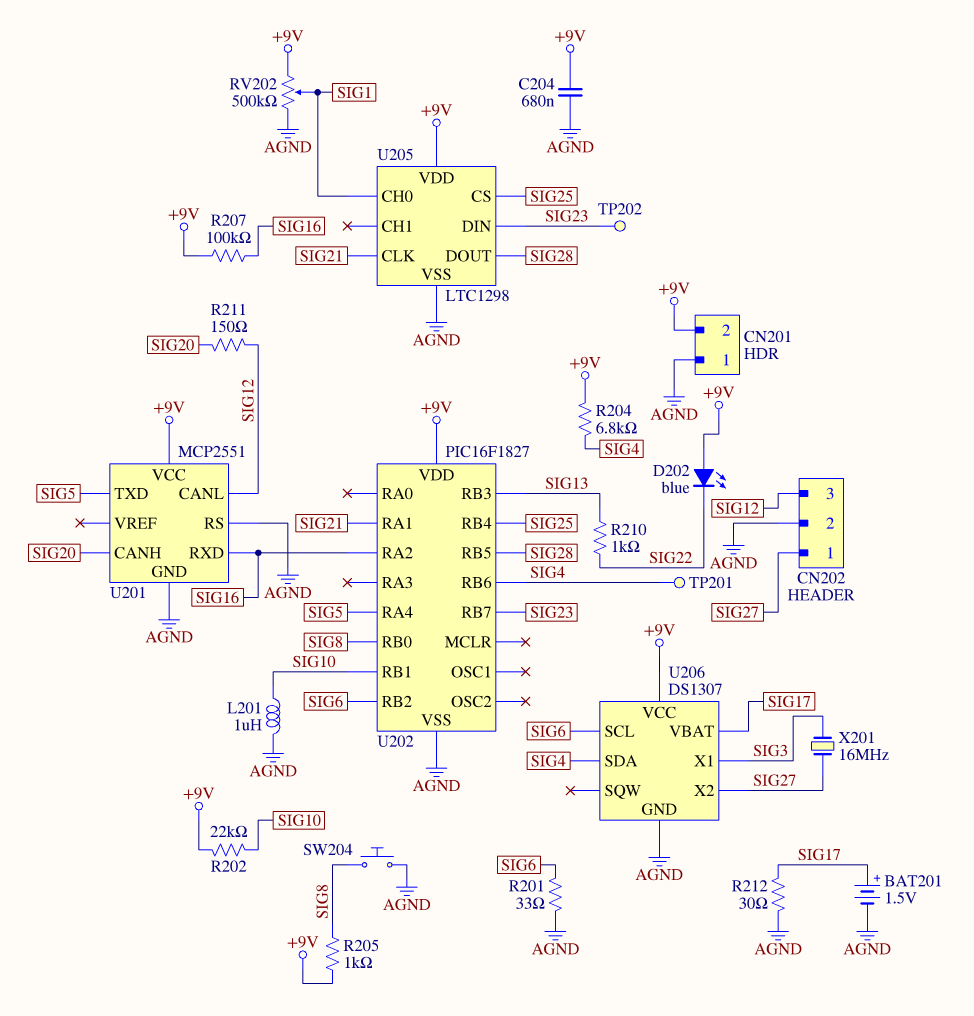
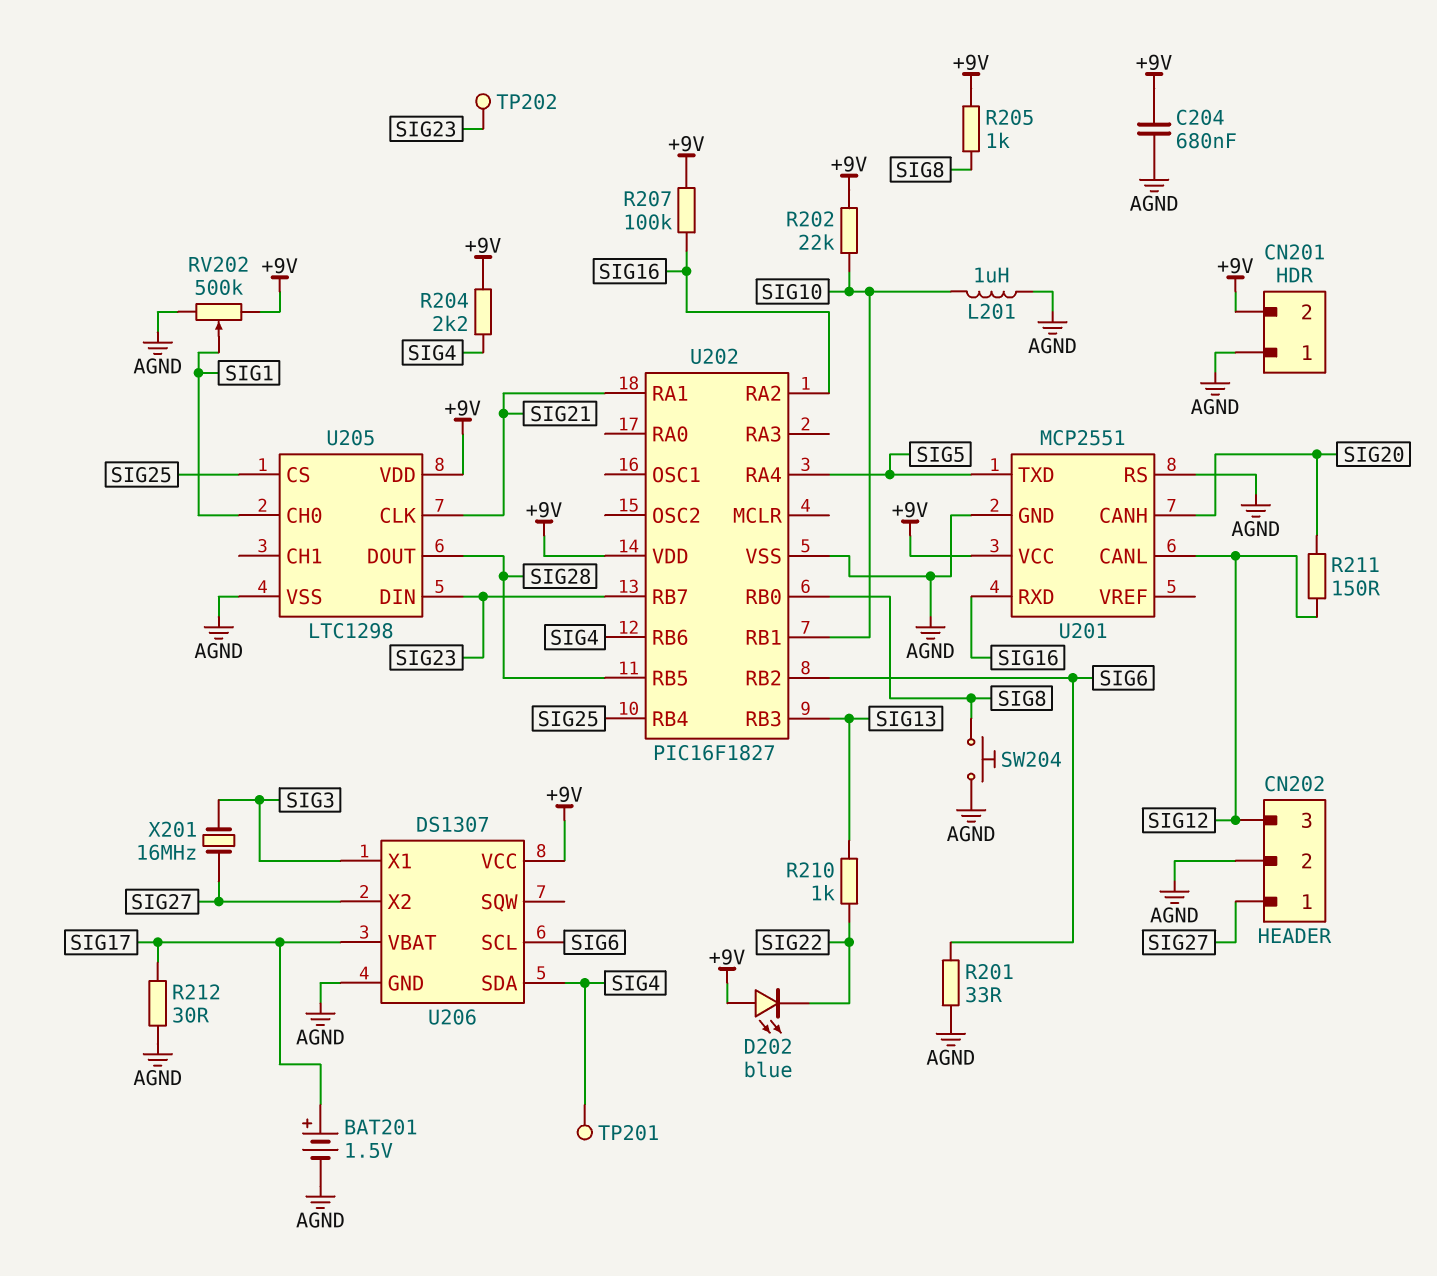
R204: 6.8k (+9V, SIG4) -> 2.2k (+9V, SIG4)

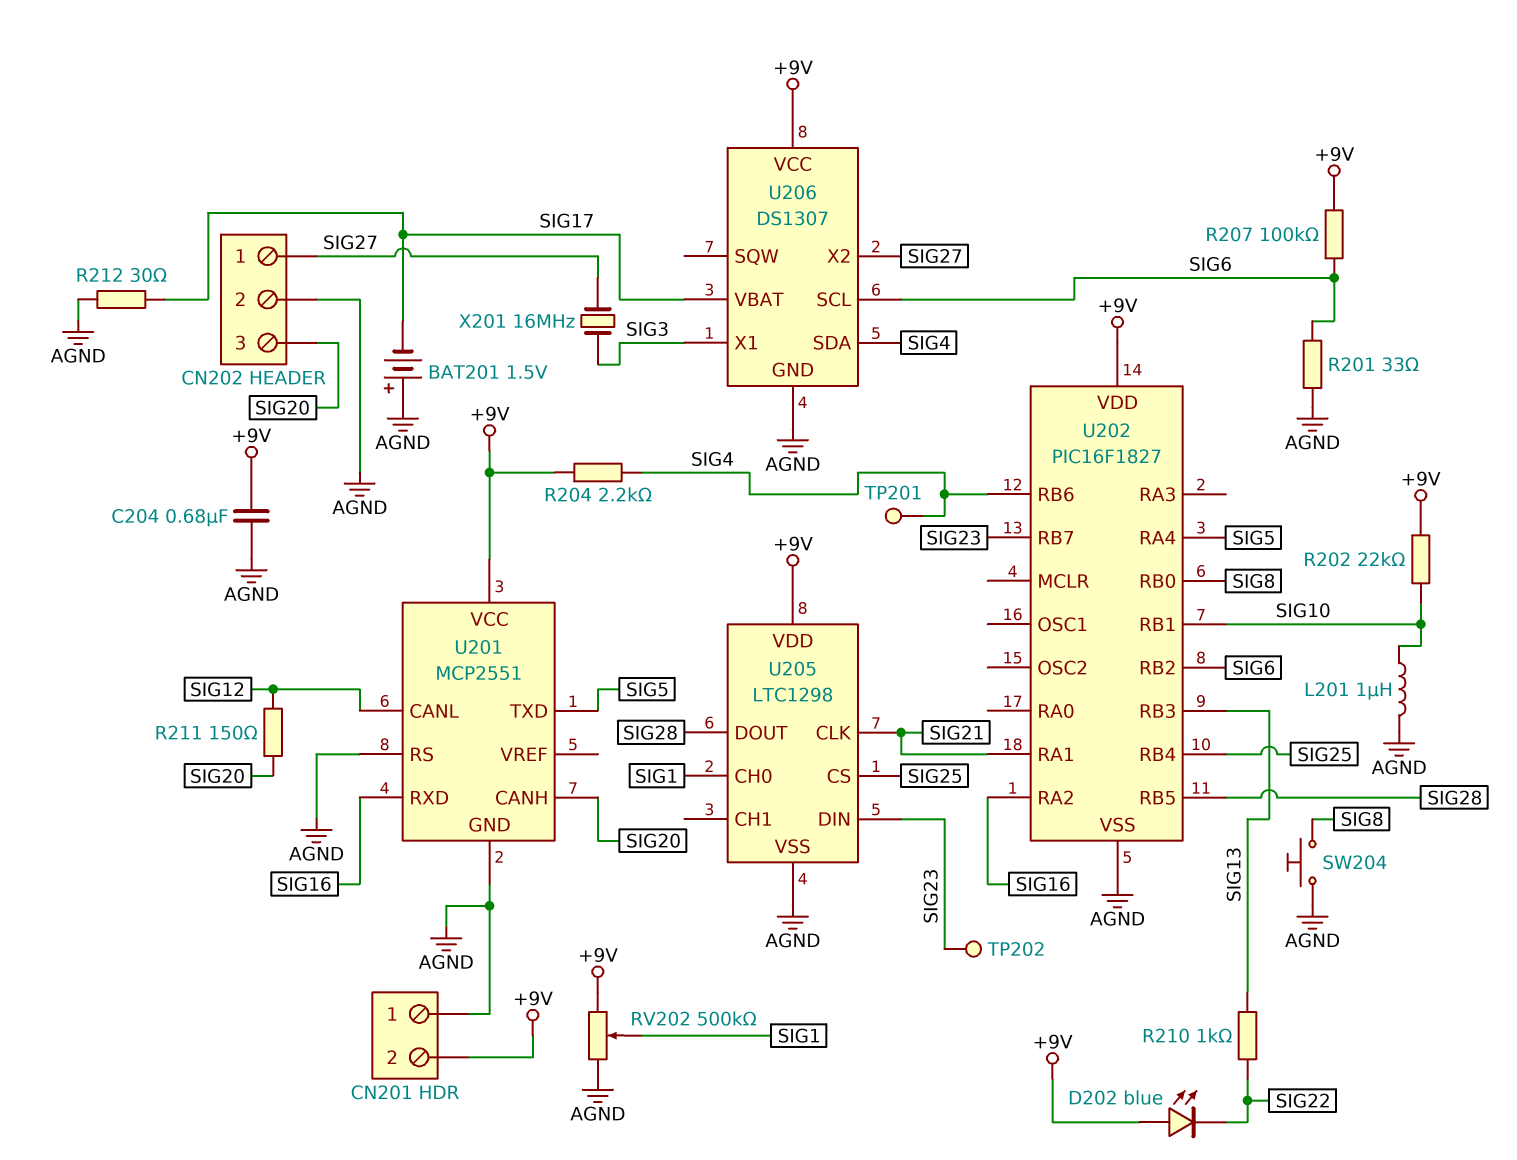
BAT201: 1.5V (plus SIG17, minus AGND) -> 1.5V (plus AGND, minus SIG17)
CN202 pin 3: SIG12 -> SIG20
R205: 1k (+9V, SIG8) -> none
R207: 100k (+9V, SIG16) -> 100k (+9V, SIG6)

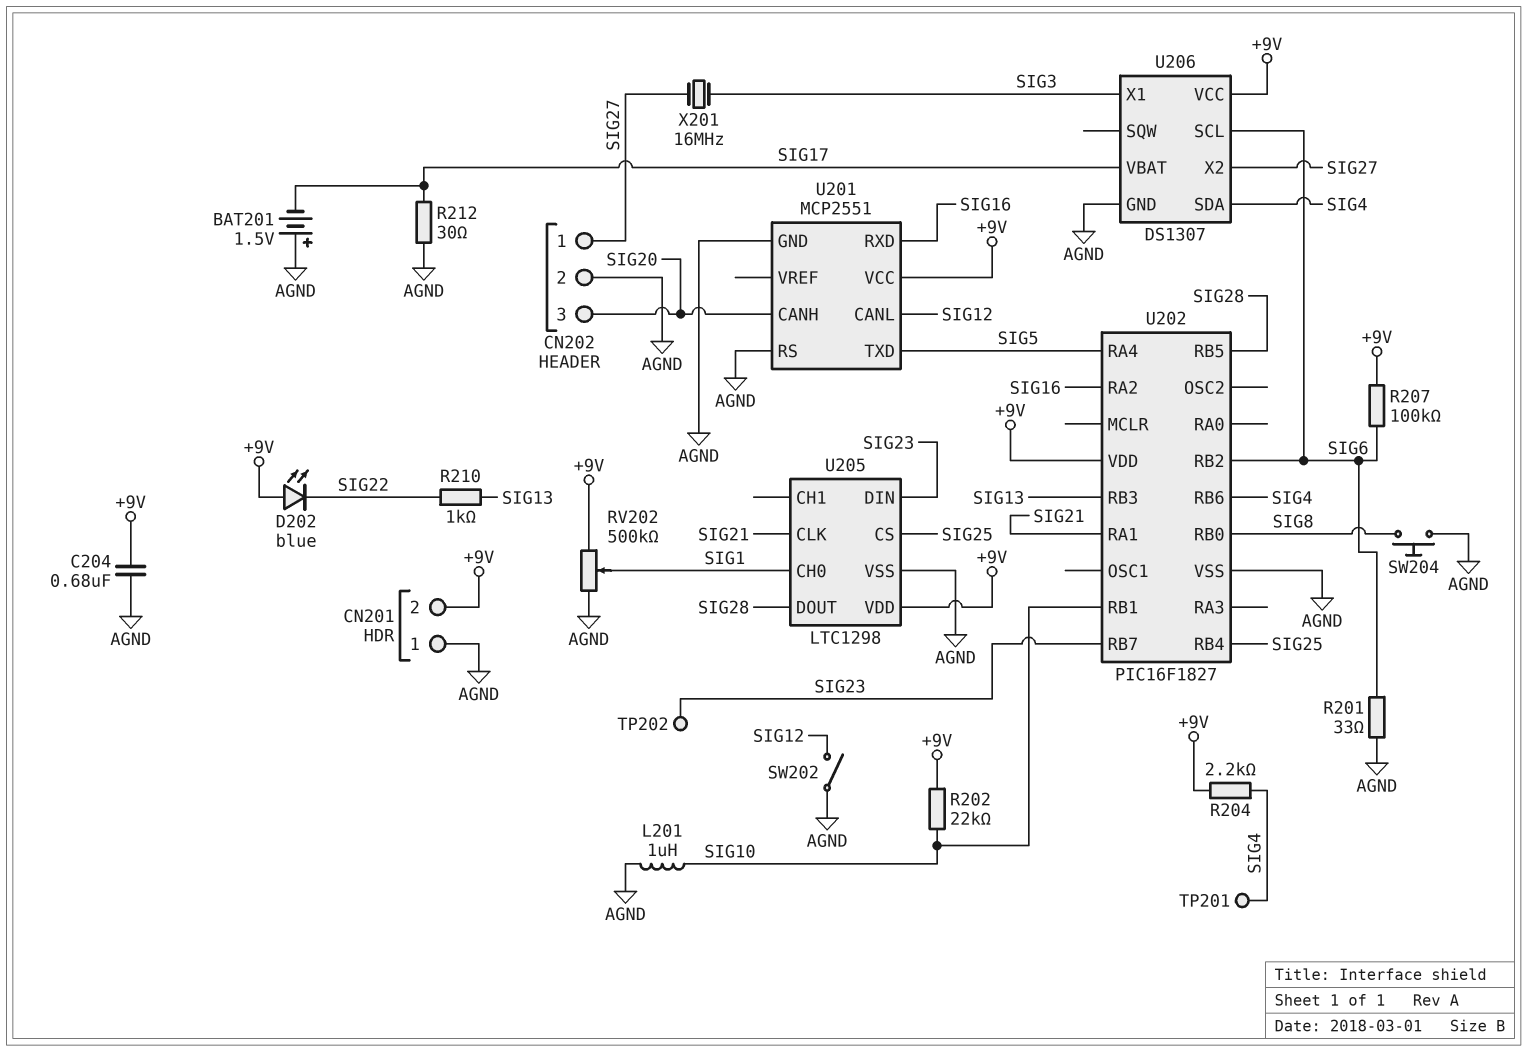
R211: 150 (SIG12, SIG20) -> none
SW202: none -> switch (AGND, SIG12)

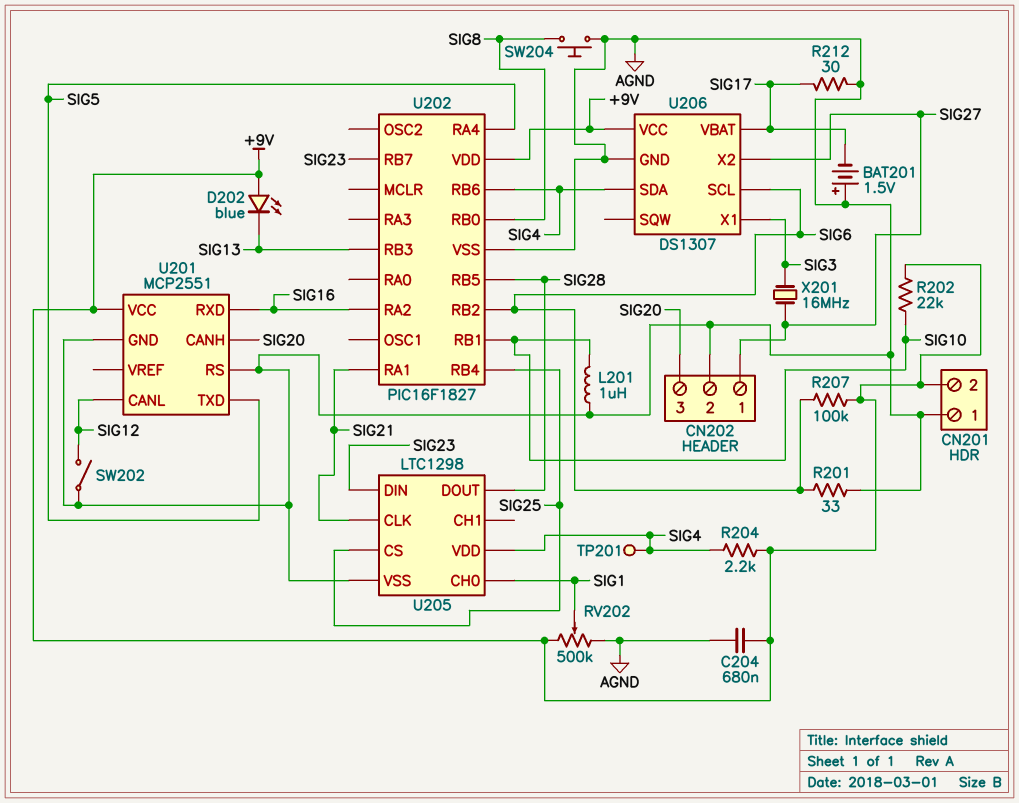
D202: LED blue (A +9V, K SIG22) -> LED blue (A +9V, K SIG13)
R210: 1k (SIG13, SIG22) -> none
TP202: test point (SIG23) -> none
U205 pin VDD: +9V -> SIG4

